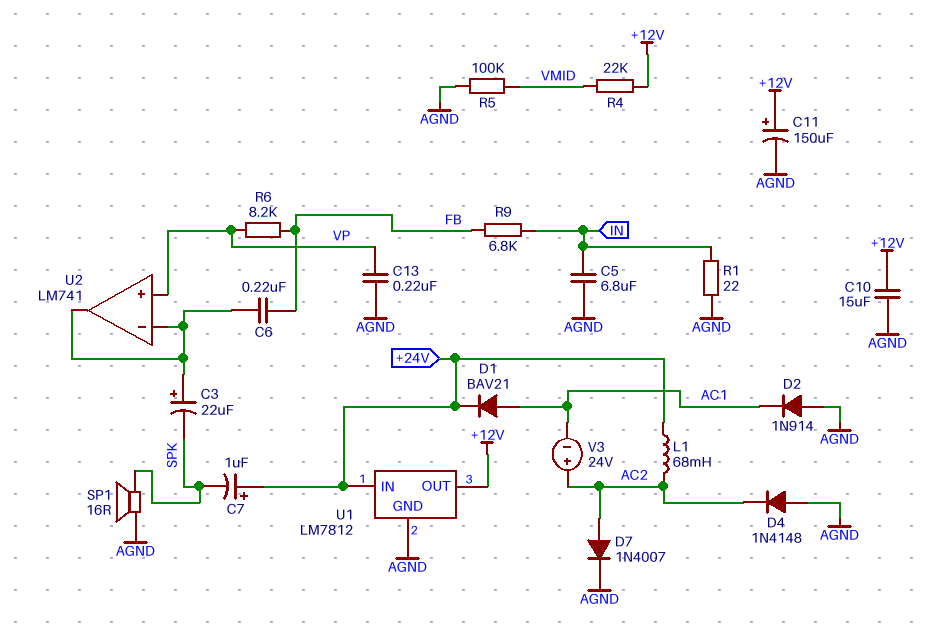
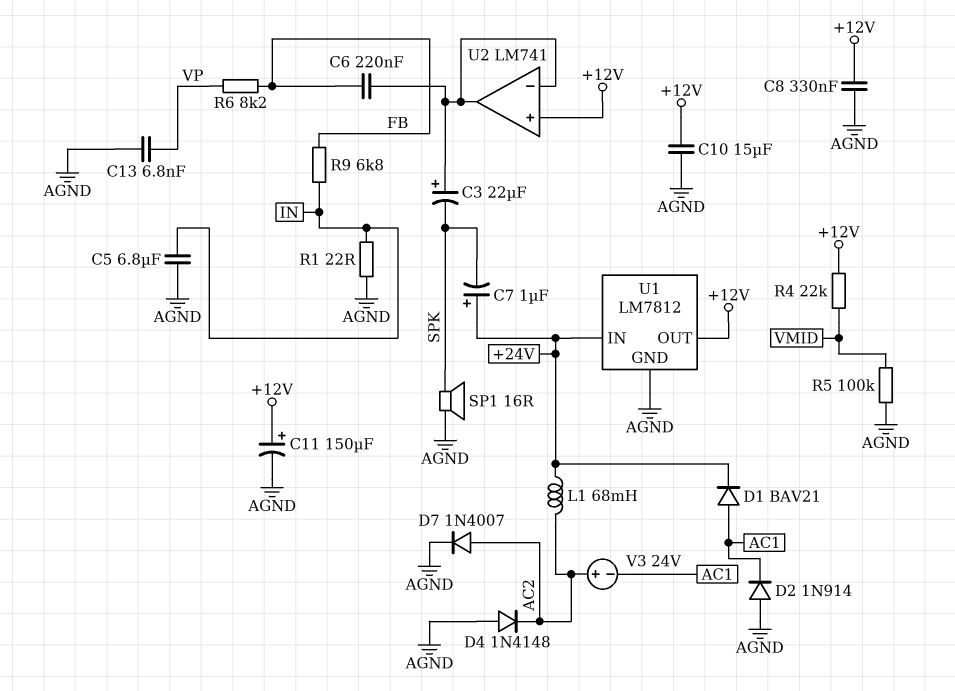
C8: none -> 330nF (+12V, AGND)
C13: 220nF (AGND, VP) -> 6.8nF (AGND, VP)
U2 pin in+: VP -> +12V

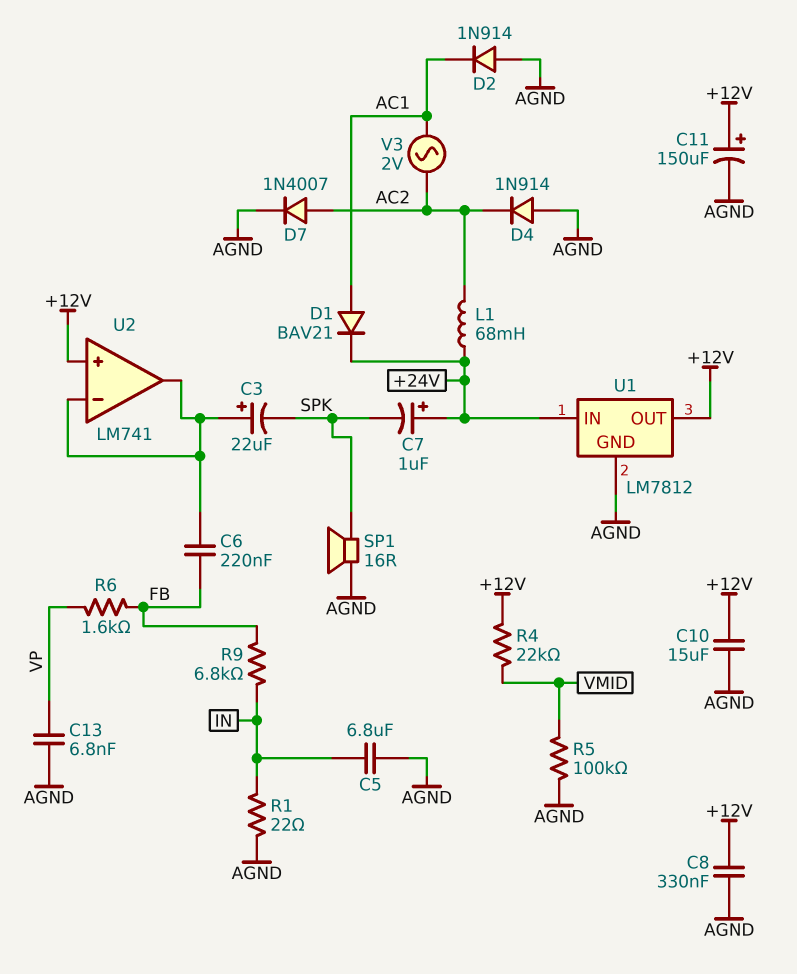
D4: diode 1N4148 (A AGND, K AC2) -> diode 1N914 (A AGND, K AC2)
R6: 8.2k (FB, VP) -> 1.6k (FB, VP)
V3: 24V (plus AC2, minus AC1) -> AC 2V (AC1, AC2)

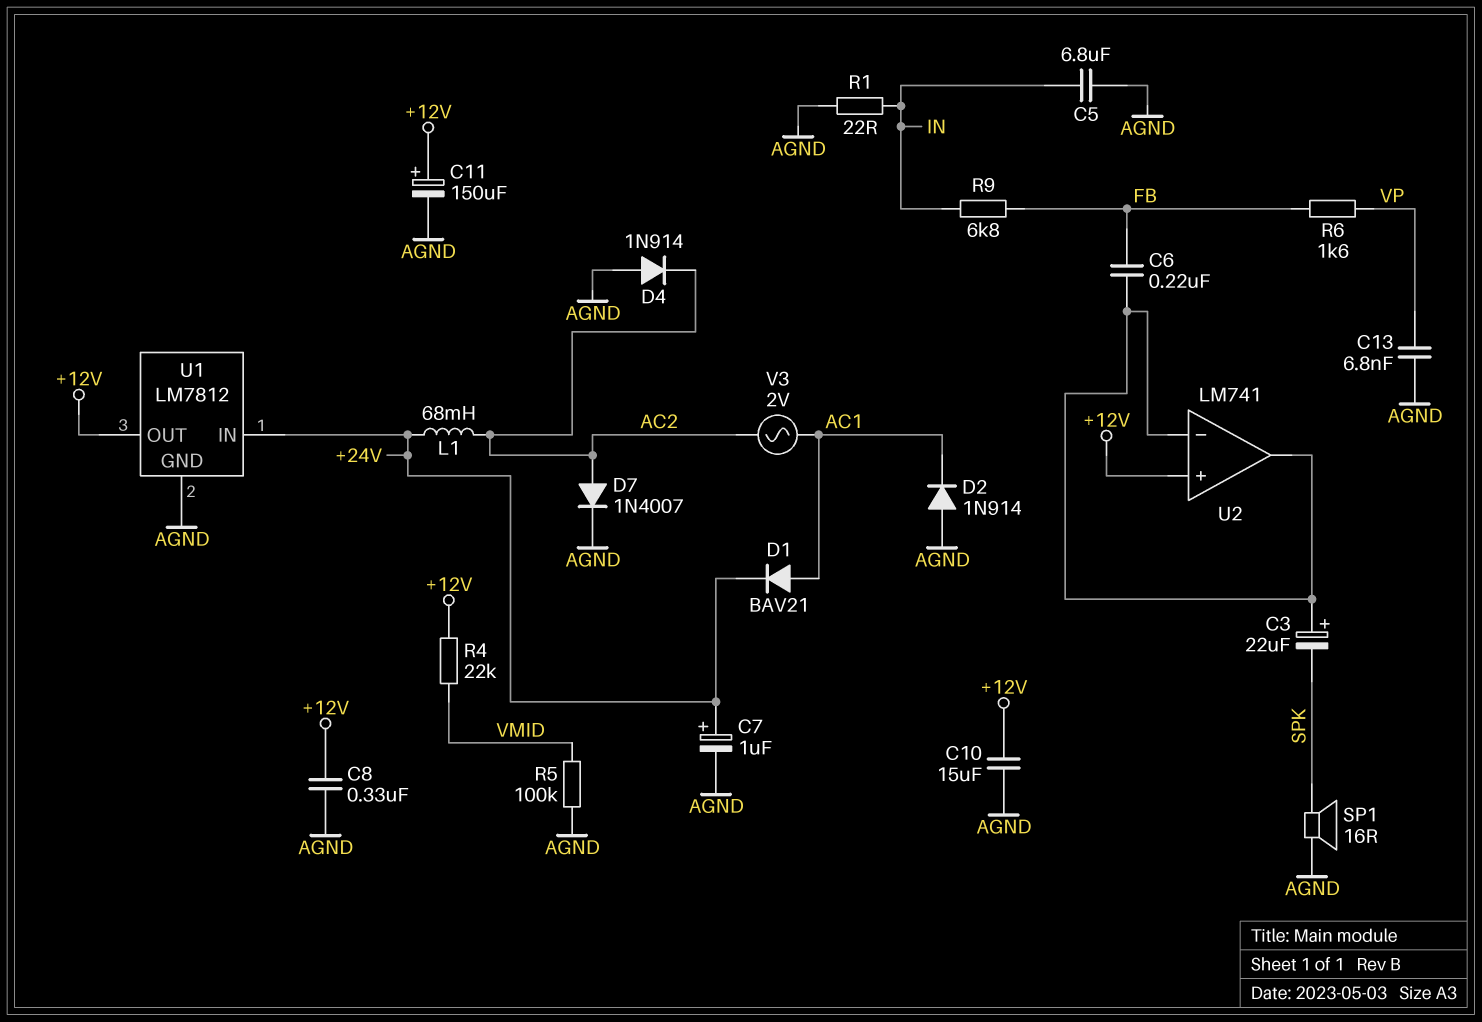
C7: 1uF (plus +24V, minus SPK) -> 1uF (plus +24V, minus AGND)

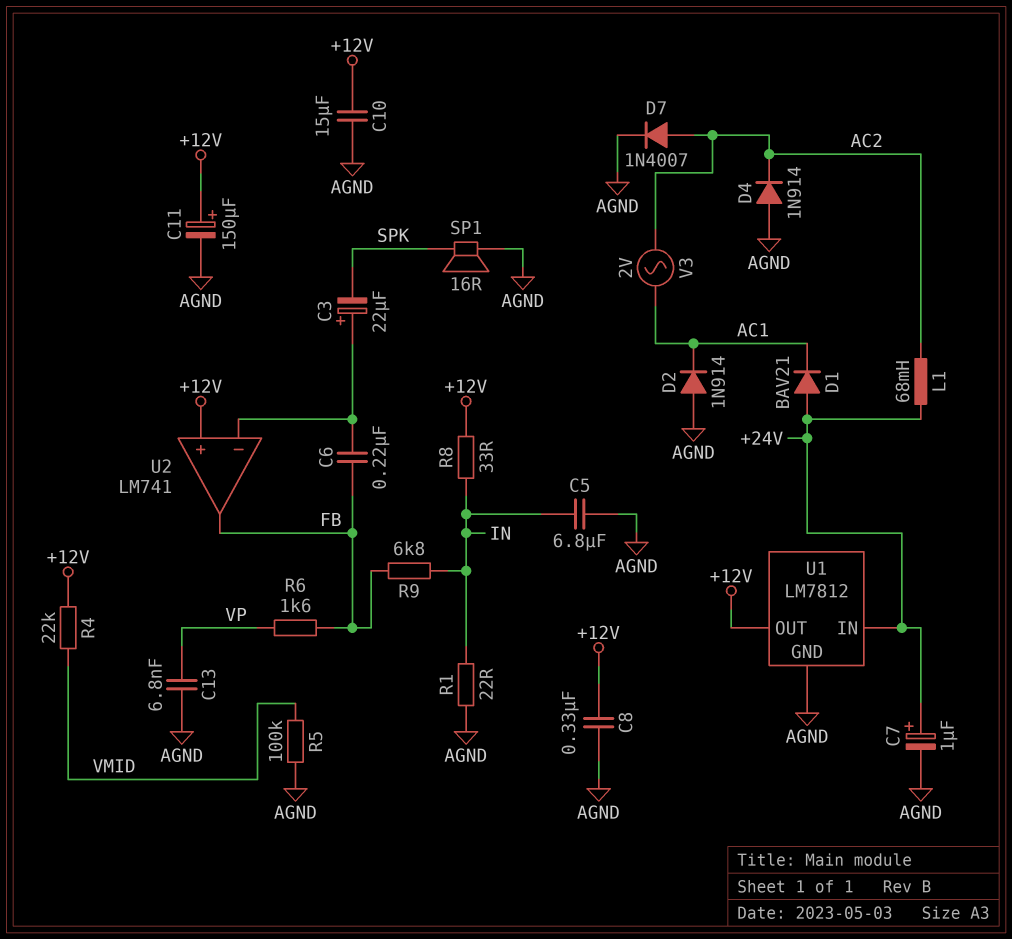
D1: diode BAV21 (A AC1, K +24V) -> diode BAV21 (A +24V, K AC1)
R8: none -> 33 (+12V, IN)
U2 pin out: U2/in- -> FB

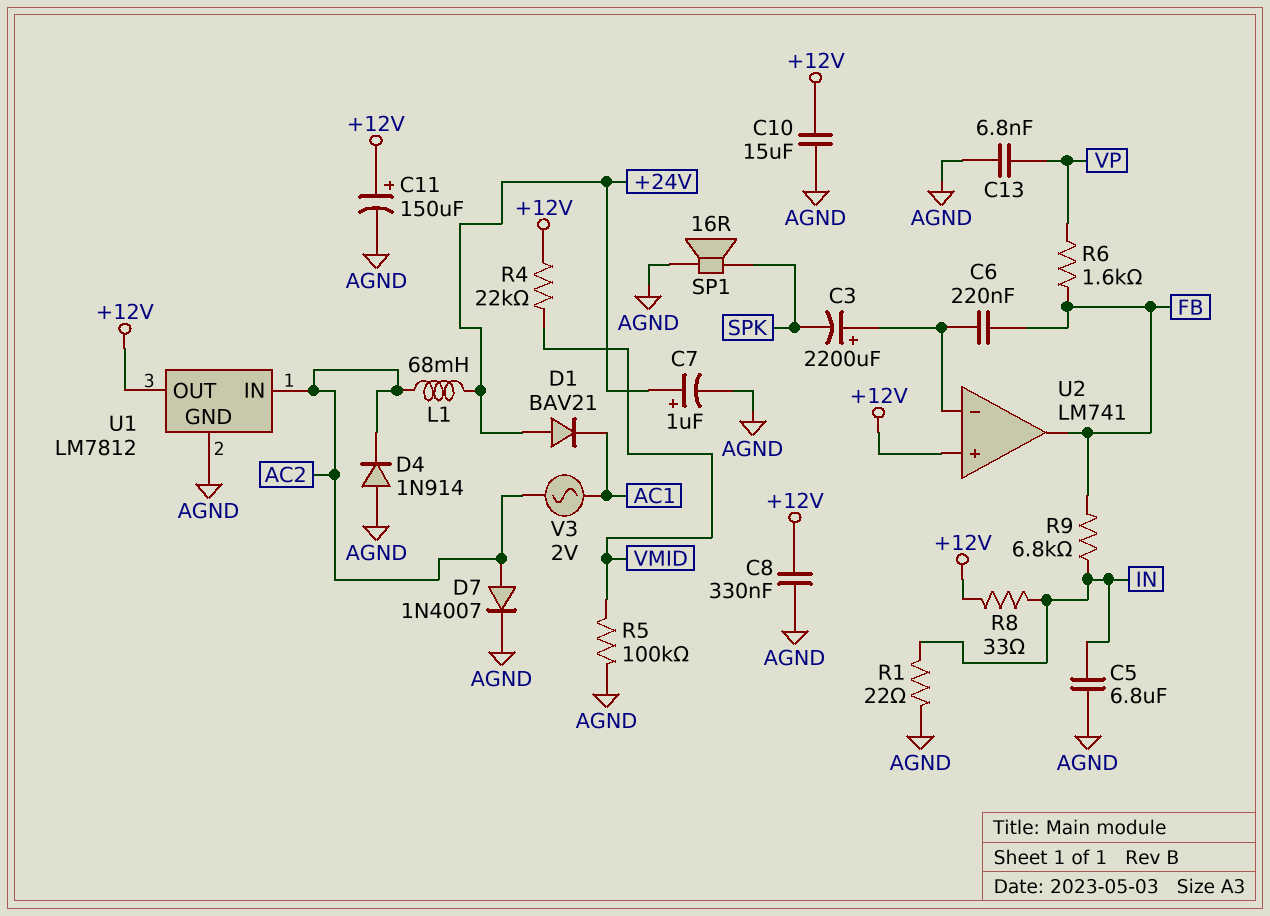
C3: 22uF (plus U2/in-, minus SPK) -> 2200uF (plus U2/in-, minus SPK)
D2: diode 1N914 (A AGND, K AC1) -> none
U1 pin IN: +24V -> AC2

